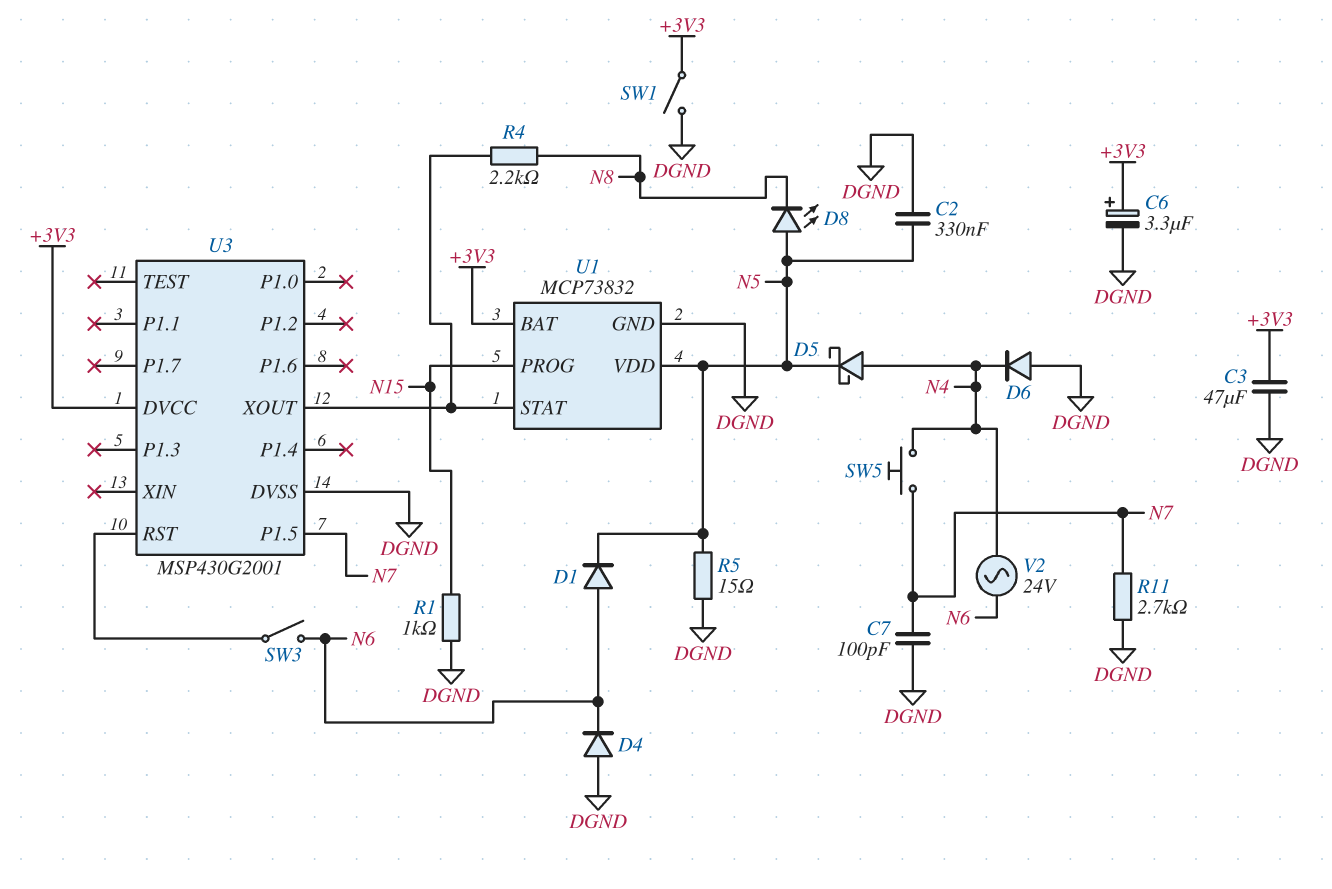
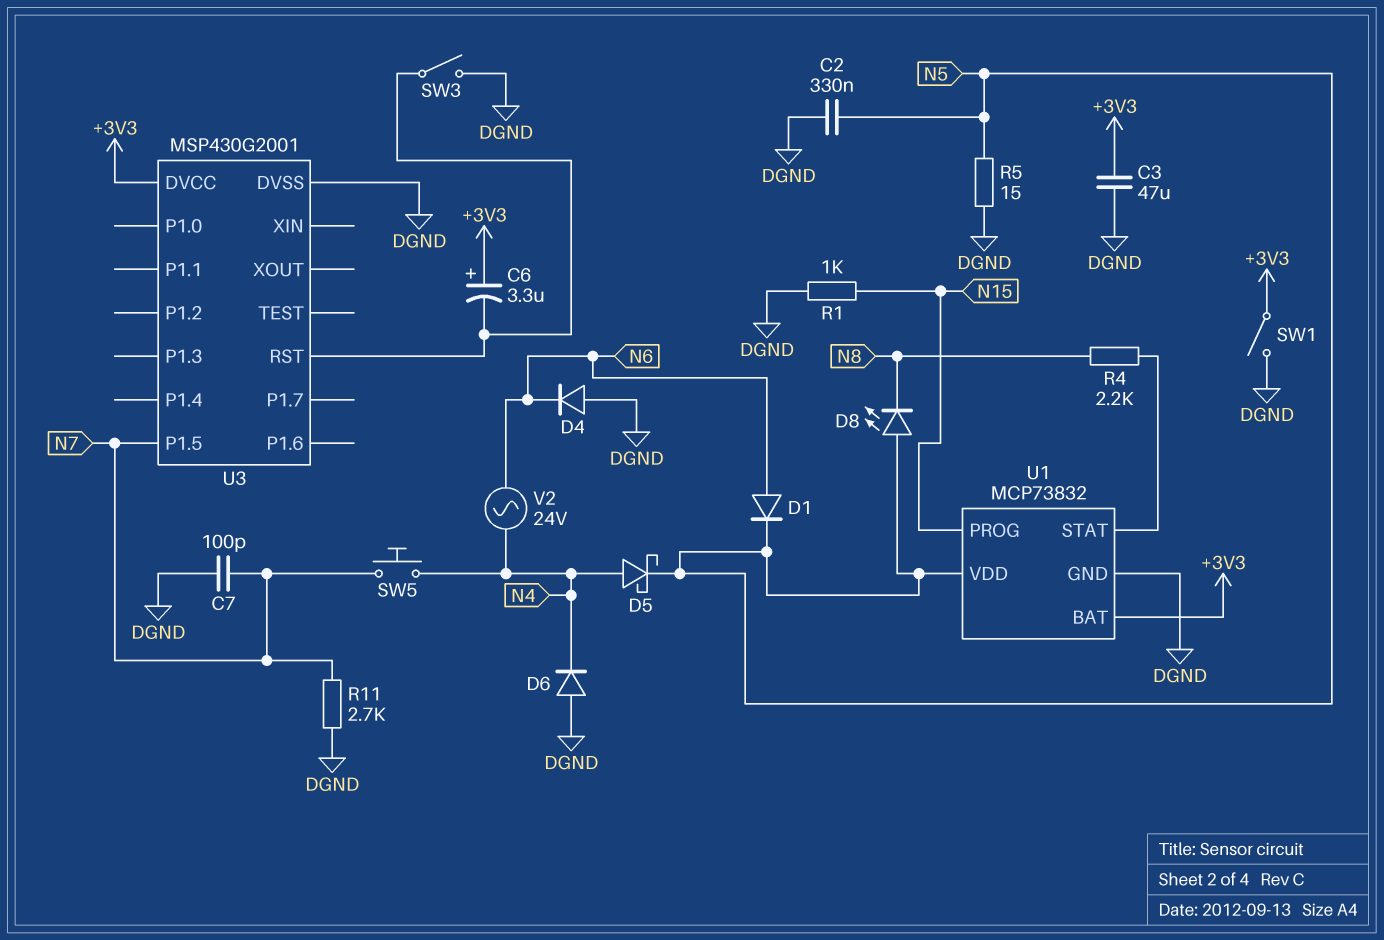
C6: 3.3uF (plus +3V3, minus DGND) -> 3.3uF (plus +3V3, minus U3/RST)
SW3: switch (N6, U3/RST) -> switch (DGND, U3/RST)
U3 pin XOUT: U1/STAT -> none

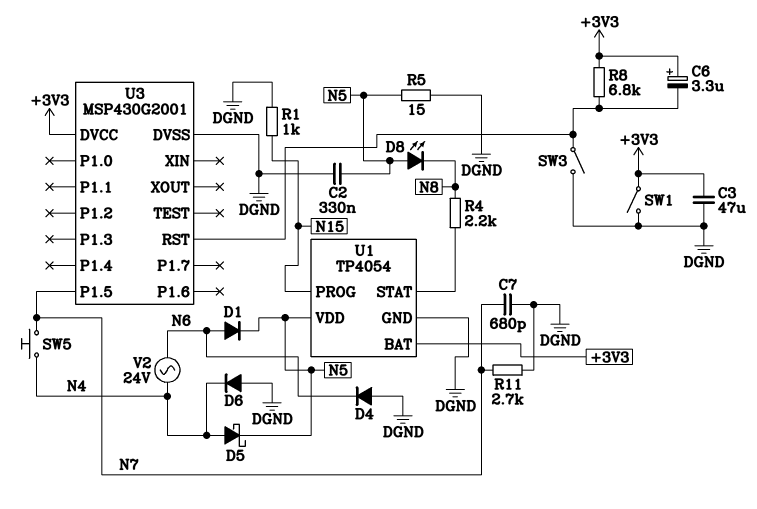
C7: 100pF (DGND, N7) -> 680pF (DGND, N7)
R8: none -> 6.8k (+3V3, U3/RST)
U1: MCP73832 -> TP4054

